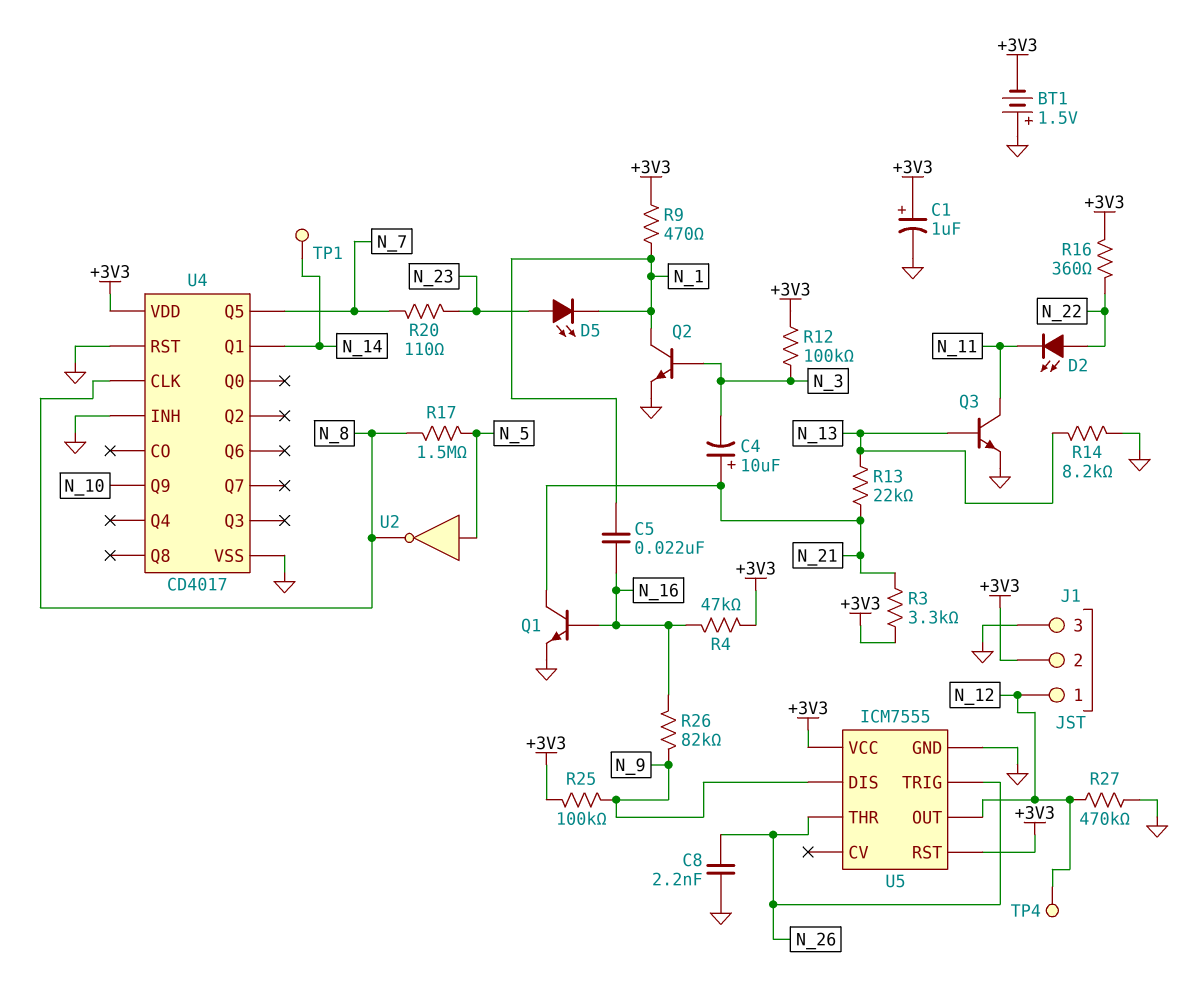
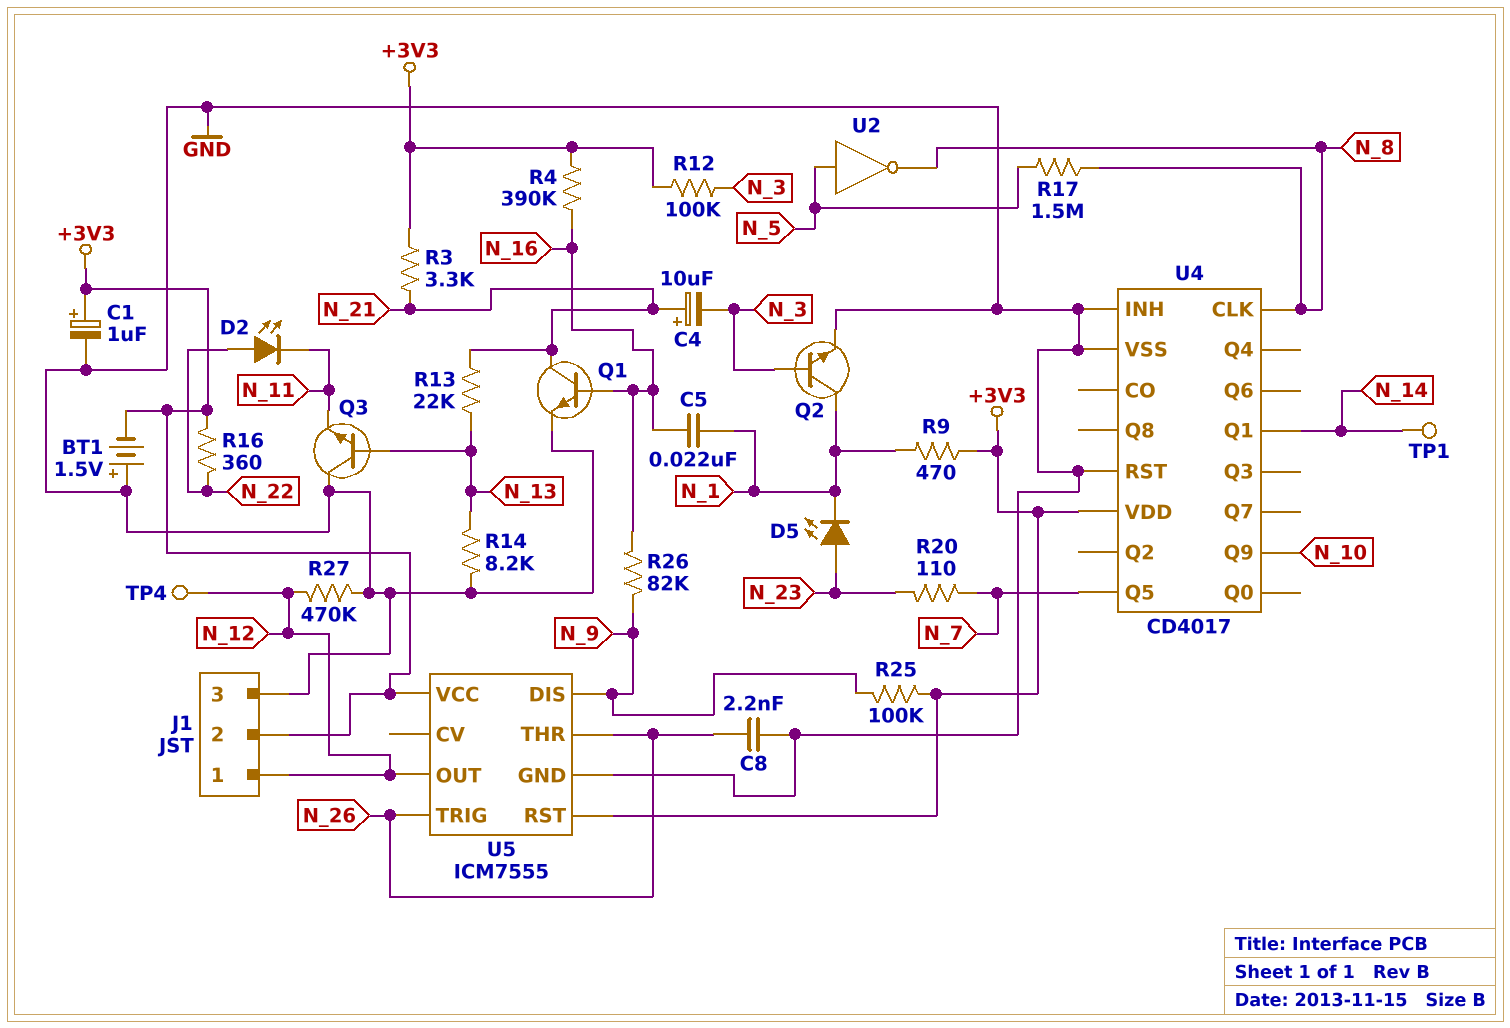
Q3: NPN (B N_13, C N_11, E GND) -> NPN (B N_13, C GND, E N_11)
R4: 47k (+3V3, N_16) -> 390k (+3V3, N_16)

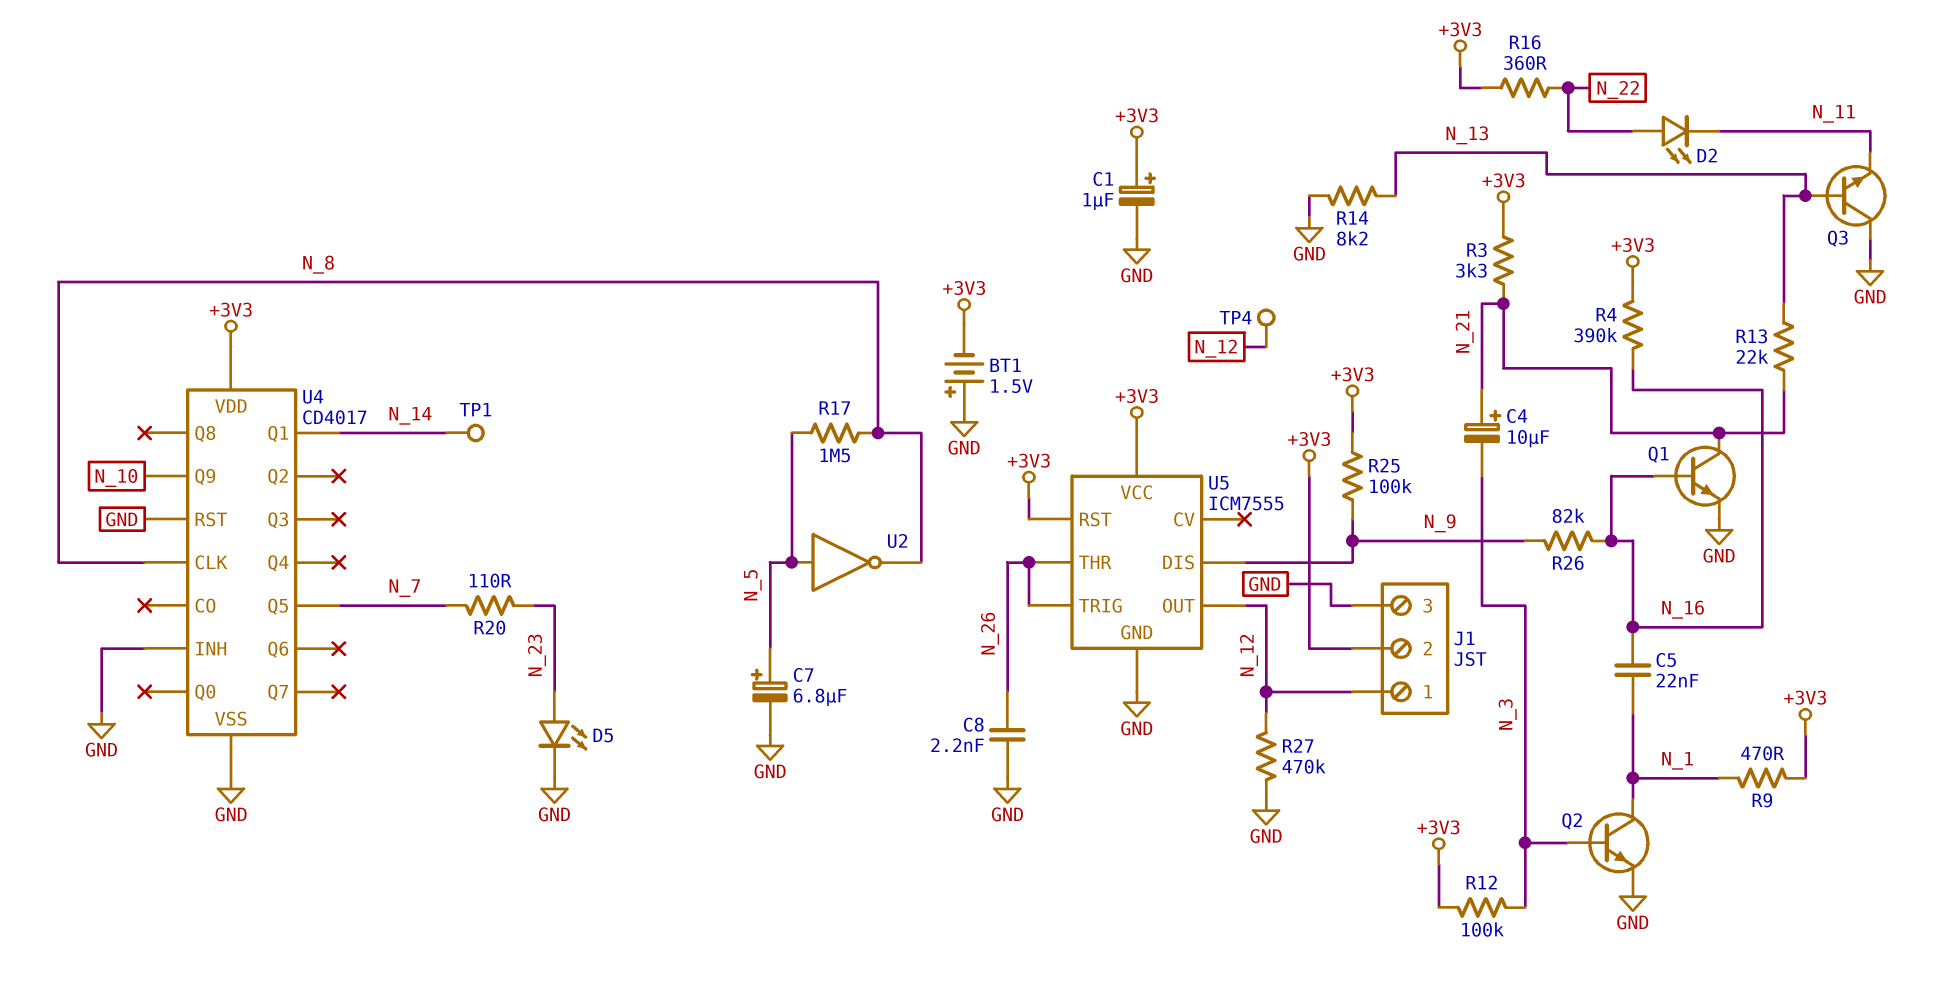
C7: none -> 6.8uF (plus N_5, minus GND)
D5: LED (A N_23, K N_1) -> LED (A N_23, K GND)

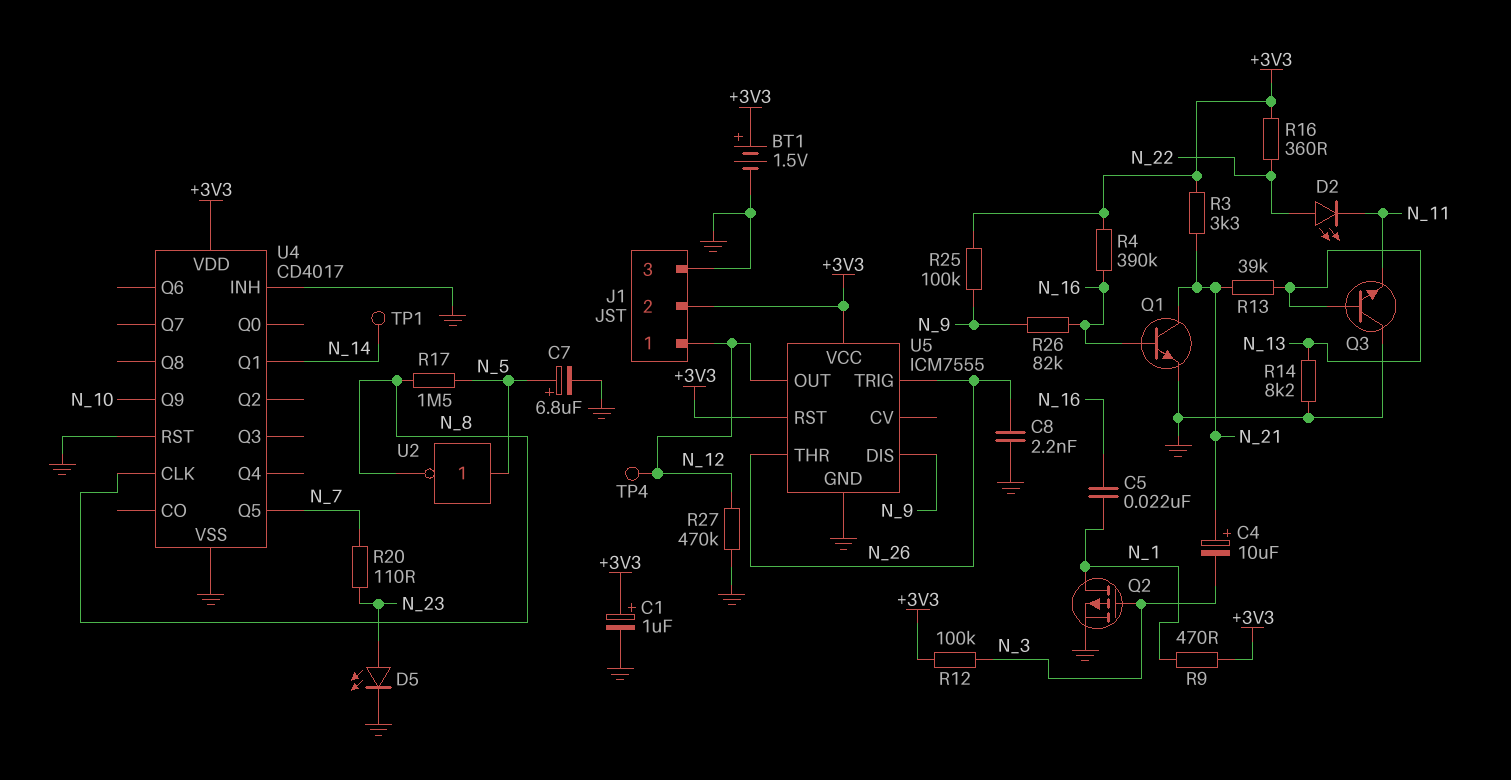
BT1: 1.5V (plus GND, minus +3V3) -> 1.5V (plus +3V3, minus GND)
Q2: NPN (B N_3, C N_1, E GND) -> PMOS (G N_3, D N_1, S GND)
R13: 22k (N_13, N_21) -> 39k (N_13, N_21)

